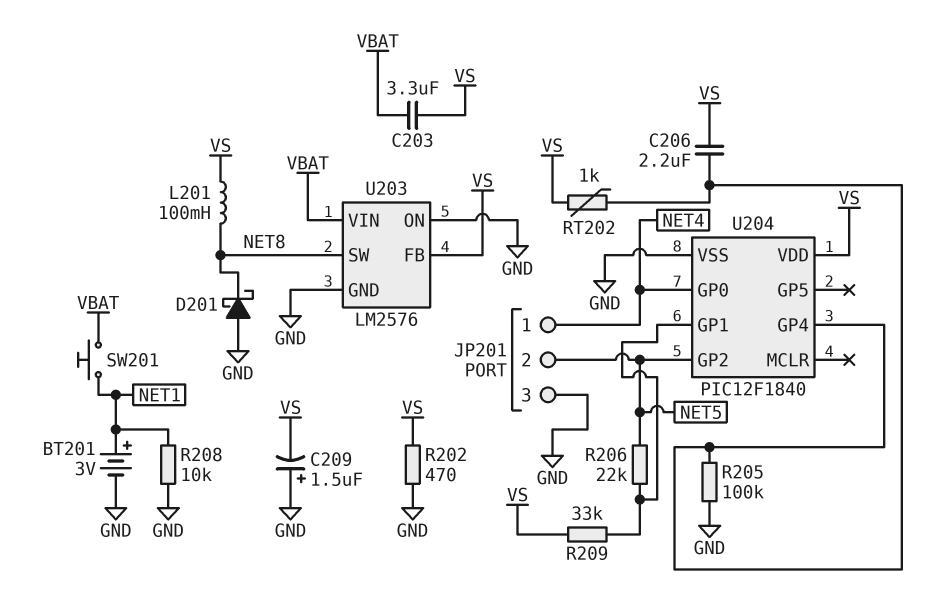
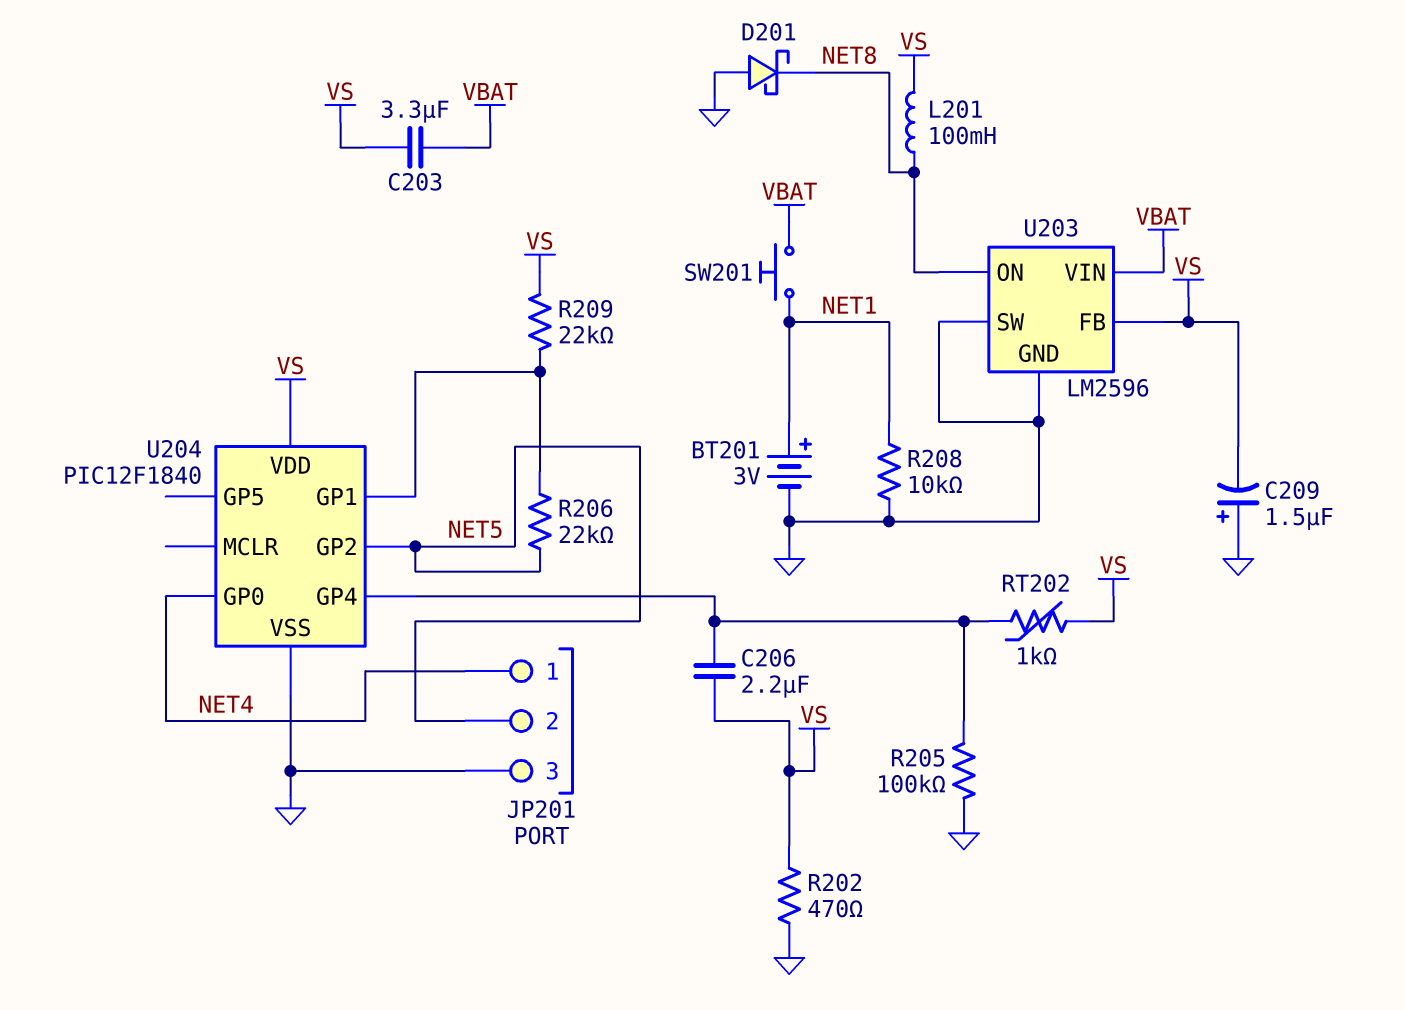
R209: 33k (U204/GP1, VS) -> 22k (U204/GP1, VS)
U203: LM2576 -> LM2596
U203 pin ON: GND -> NET8
U203 pin SW: NET8 -> GND

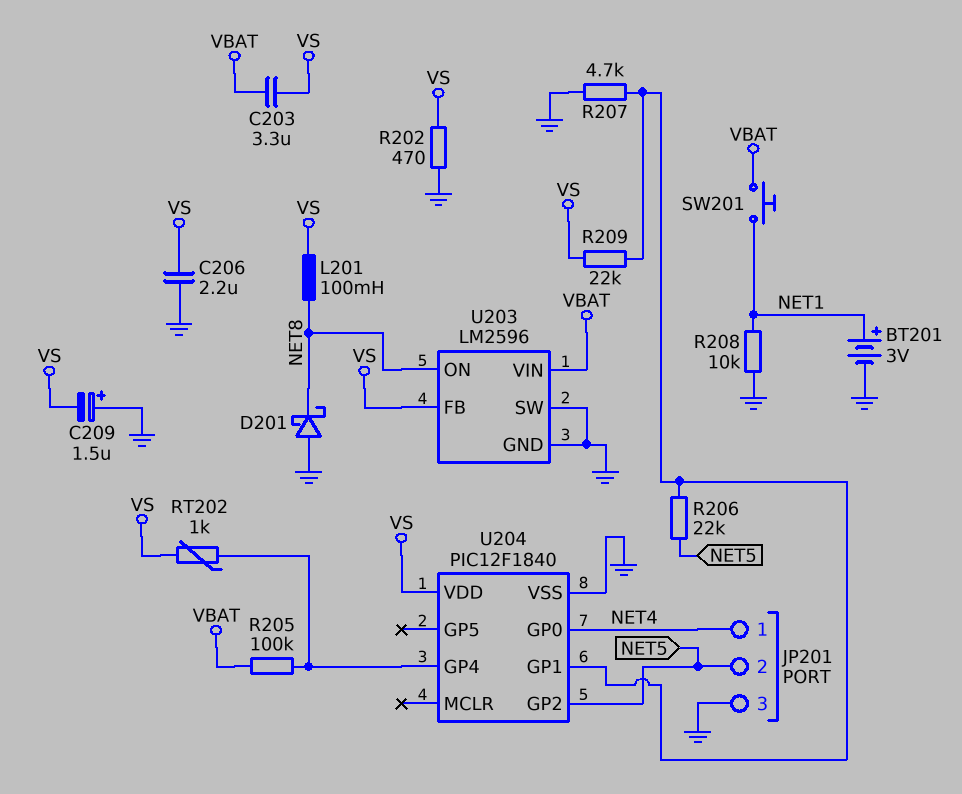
C206: 2.2uF (U204/GP4, VS) -> 2.2uF (GND, VS)
R205: 100k (GND, U204/GP4) -> 100k (U204/GP4, VBAT)
R207: none -> 4.7k (GND, U204/GP1)

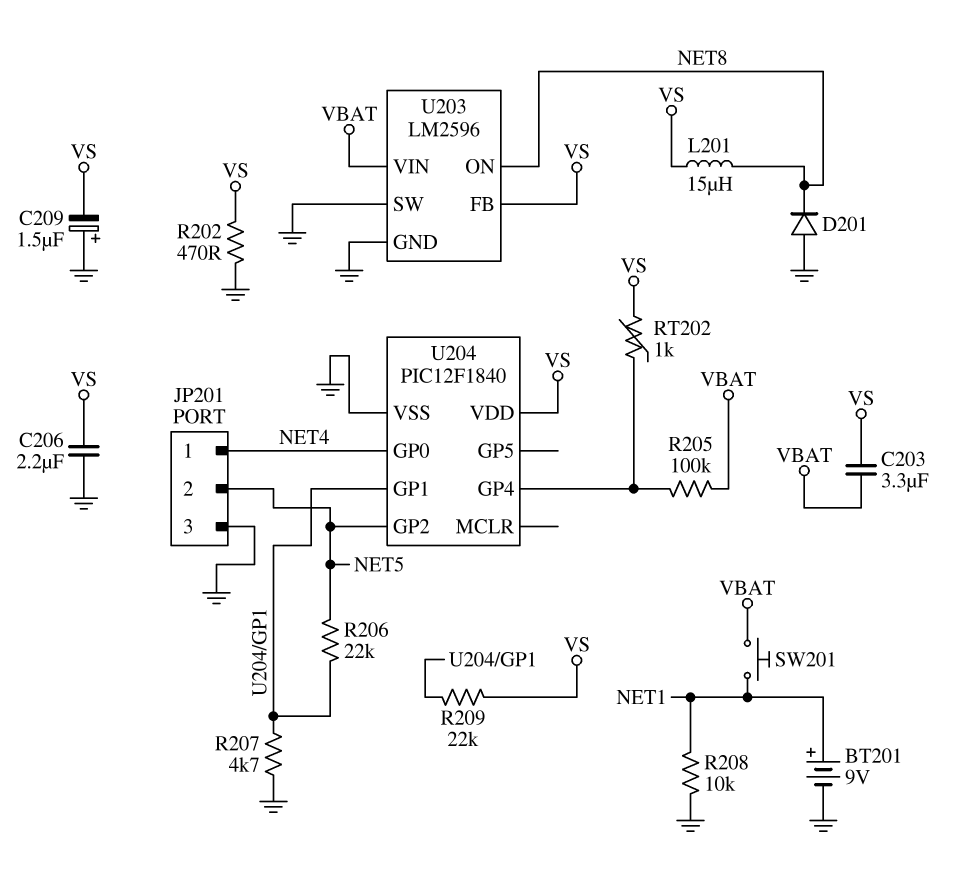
BT201: 3V (plus NET1, minus GND) -> 9V (plus NET1, minus GND)
D201: schottky (A GND, K NET8) -> diode (A GND, K NET8)
L201: 100mH (NET8, VS) -> 15uH (NET8, VS)

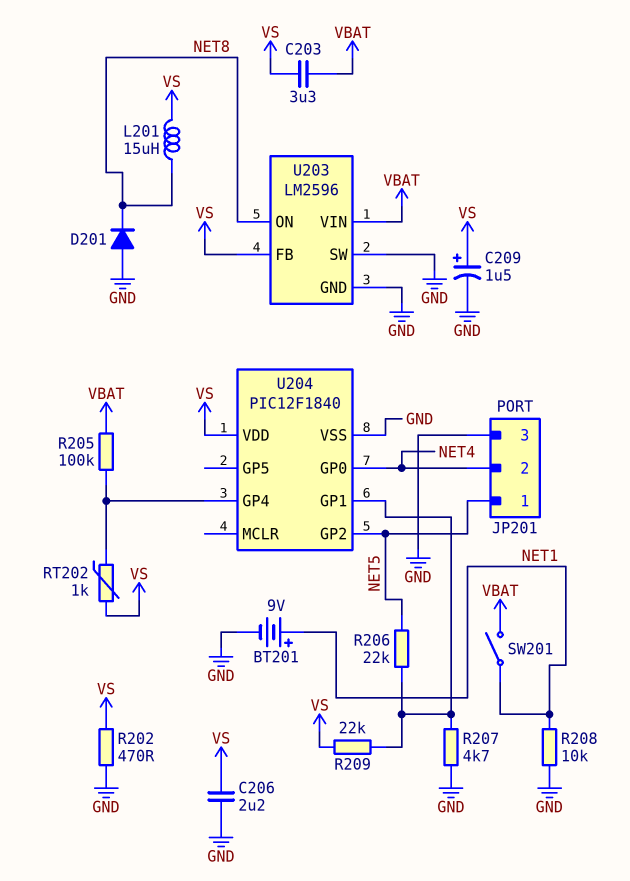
C209: 1.5uF (plus GND, minus VS) -> 1.5uF (plus VS, minus GND)
JP201 pin 1: NET4 -> NET5
JP201 pin 2: NET5 -> NET4
SW201: button (NET1, VBAT) -> switch (NET1, VBAT)

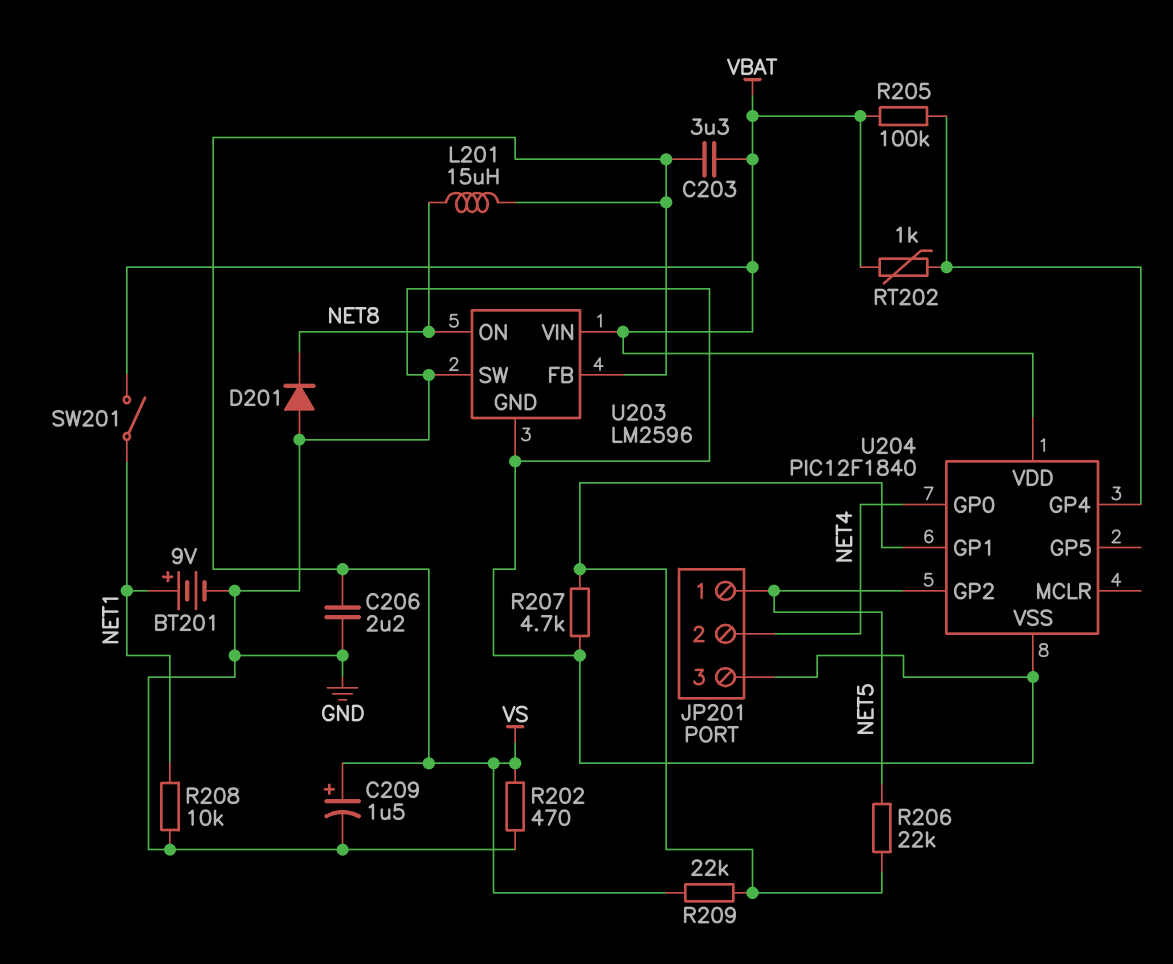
RT202: 1k (U204/GP4, VS) -> 1k (U204/GP4, VBAT)
U204 pin VDD: VS -> VBAT

